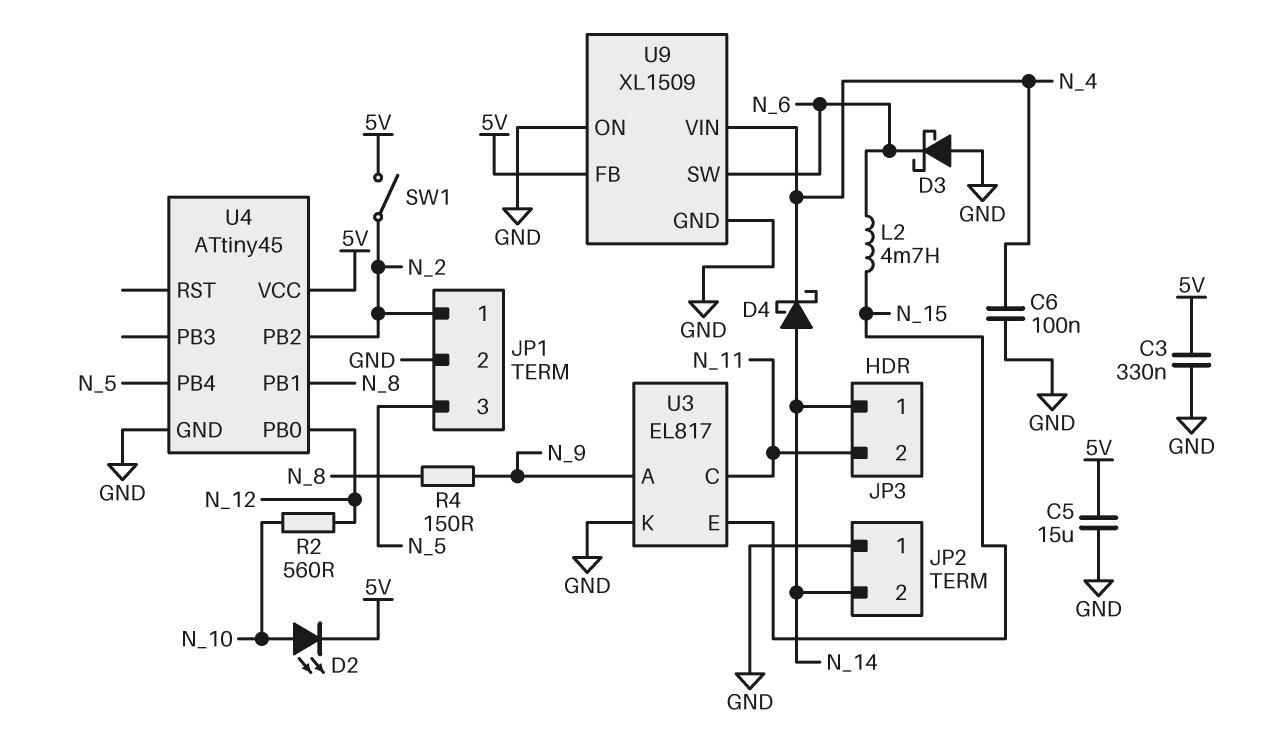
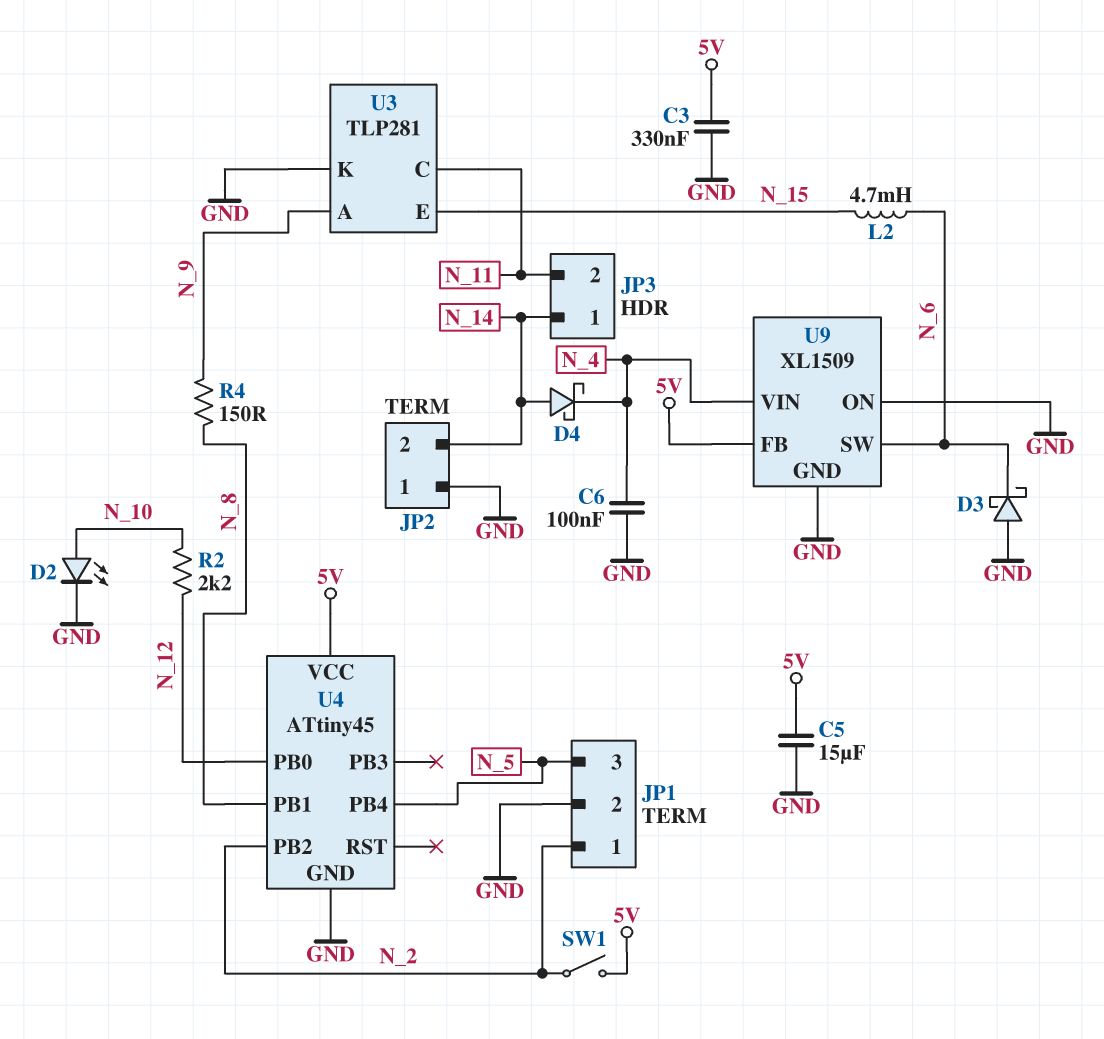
D2: LED (A N_10, K 5V) -> LED (A N_10, K GND)
R2: 560 (N_10, N_12) -> 2.2k (N_10, N_12)
U3: EL817 -> TLP281

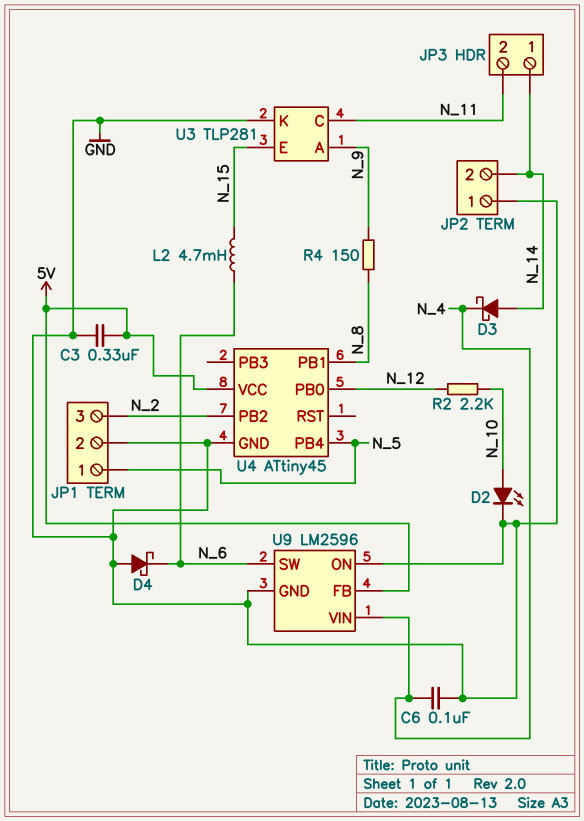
C5: 15uF (5V, GND) -> none
D3: schottky (A GND, K N_6) -> schottky (A N_14, K N_4)
D4: schottky (A N_14, K N_4) -> schottky (A GND, K N_6)
JP1 pin 1: N_2 -> N_5
JP1 pin 3: N_5 -> N_2
SW1: switch (5V, N_2) -> none
U9: XL1509 -> LM2596

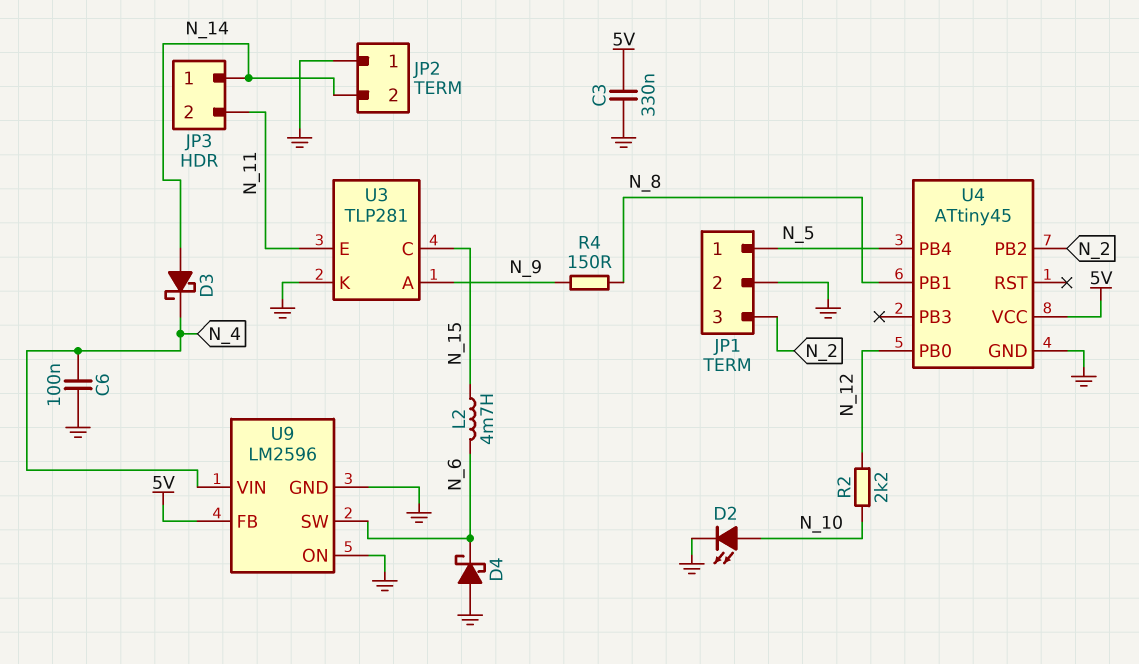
U3 pin C: N_11 -> N_15
U3 pin E: N_15 -> N_11

